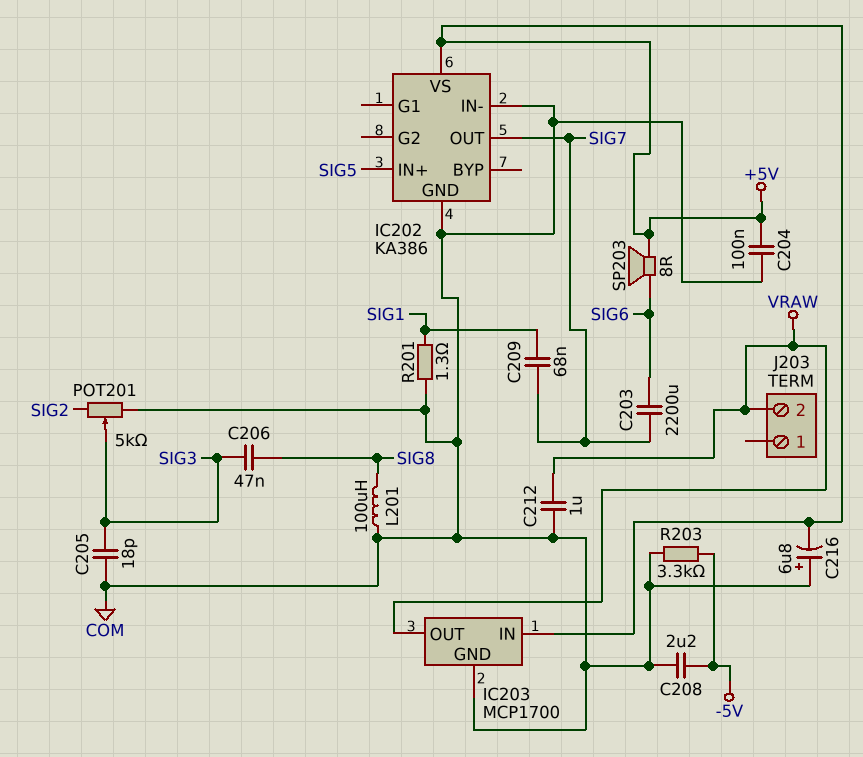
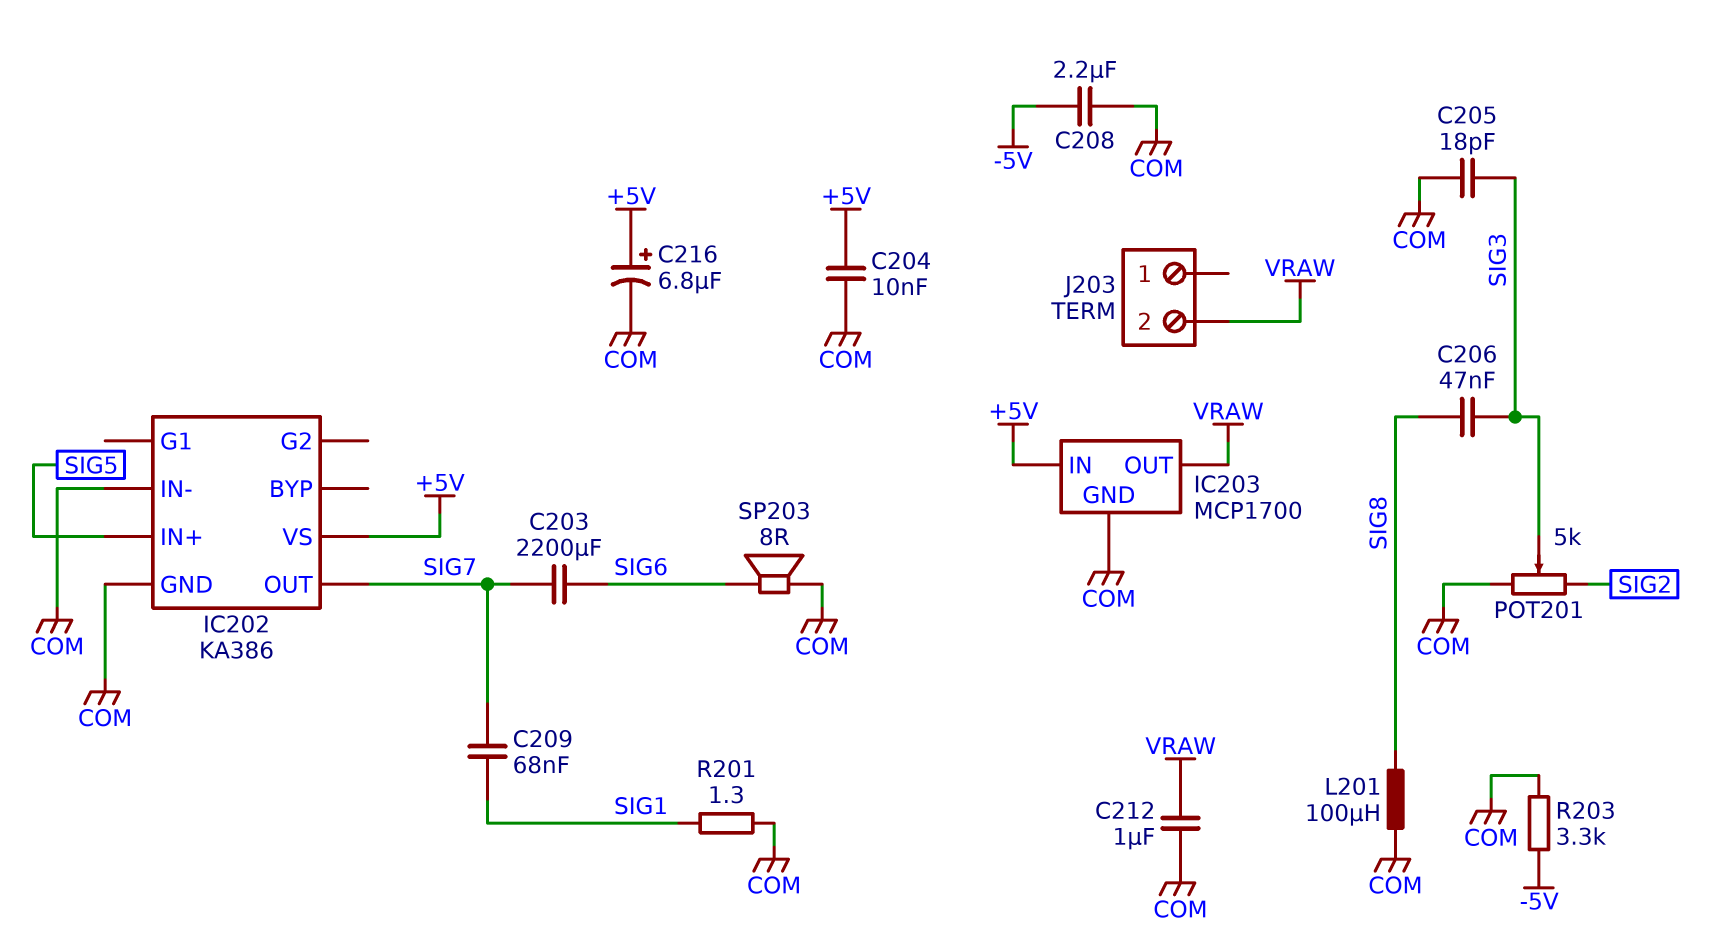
C204: 100nF (+5V, COM) -> 10nF (+5V, COM)
C216: 6.8uF (plus COM, minus +5V) -> 6.8uF (plus +5V, minus COM)
SP203: speaker 8R (+5V, SIG6) -> speaker 8R (COM, SIG6)

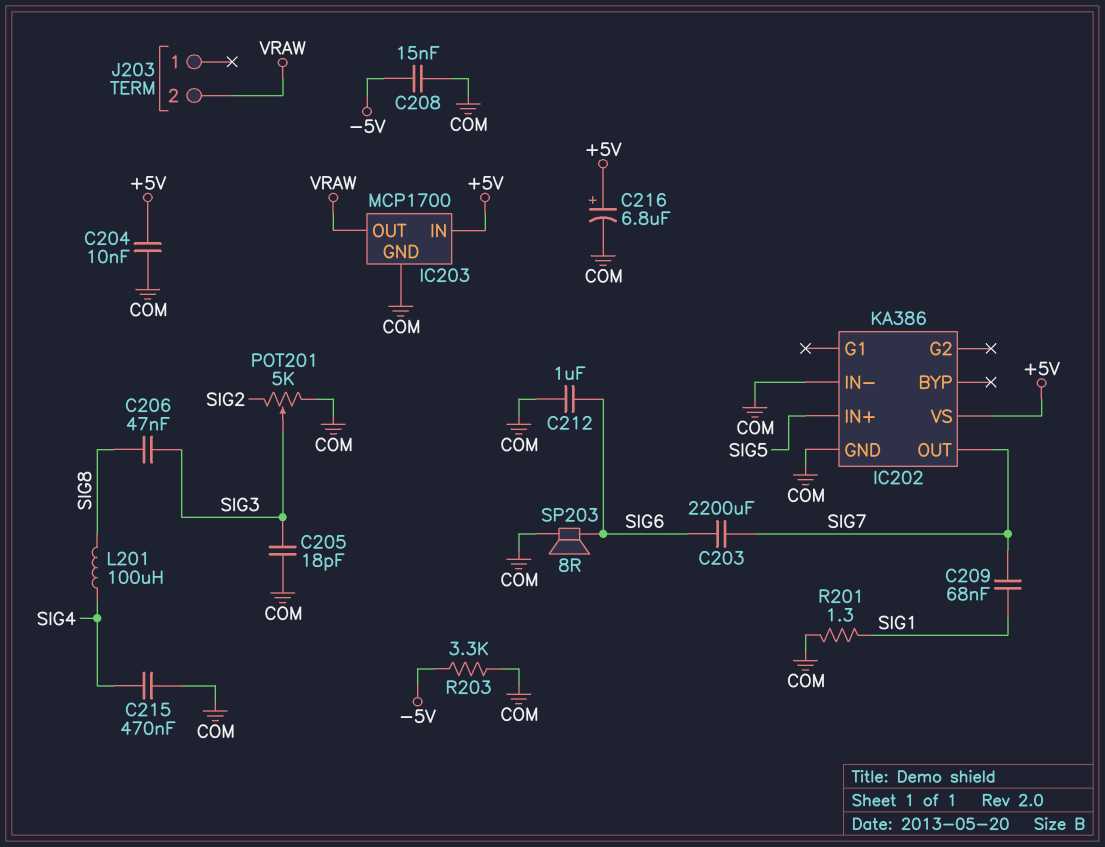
C208: 2.2uF (-5V, COM) -> 15nF (-5V, COM)
C212: 1uF (COM, VRAW) -> 1uF (COM, SIG6)
C215: none -> 470nF (COM, SIG4)
L201: 100uH (COM, SIG8) -> 100uH (SIG4, SIG8)

